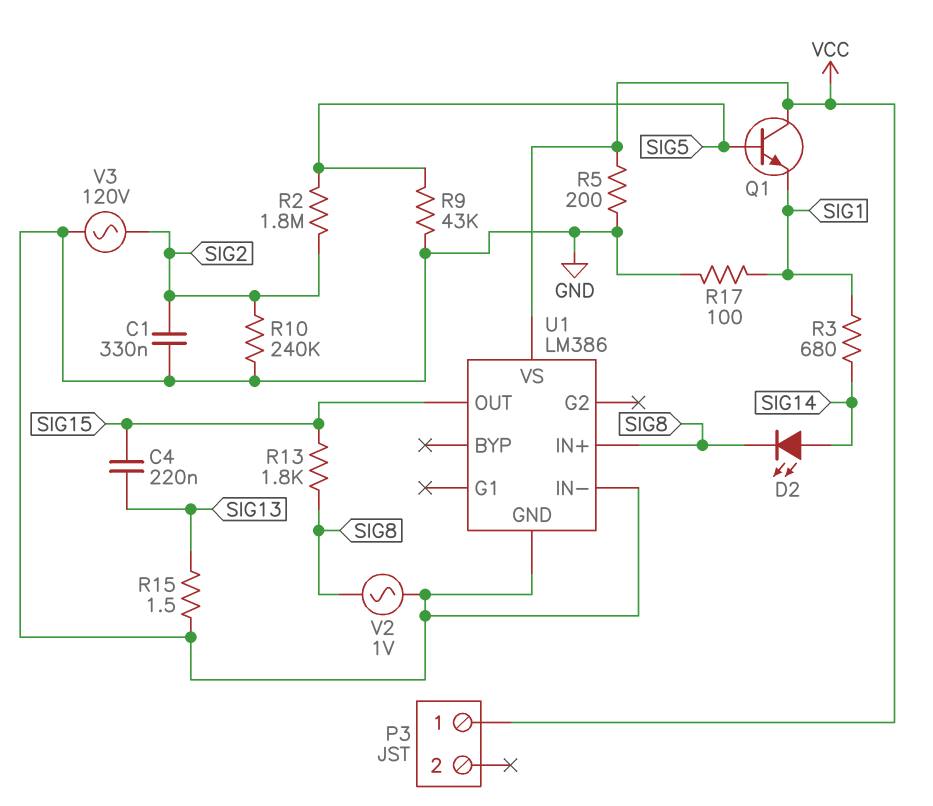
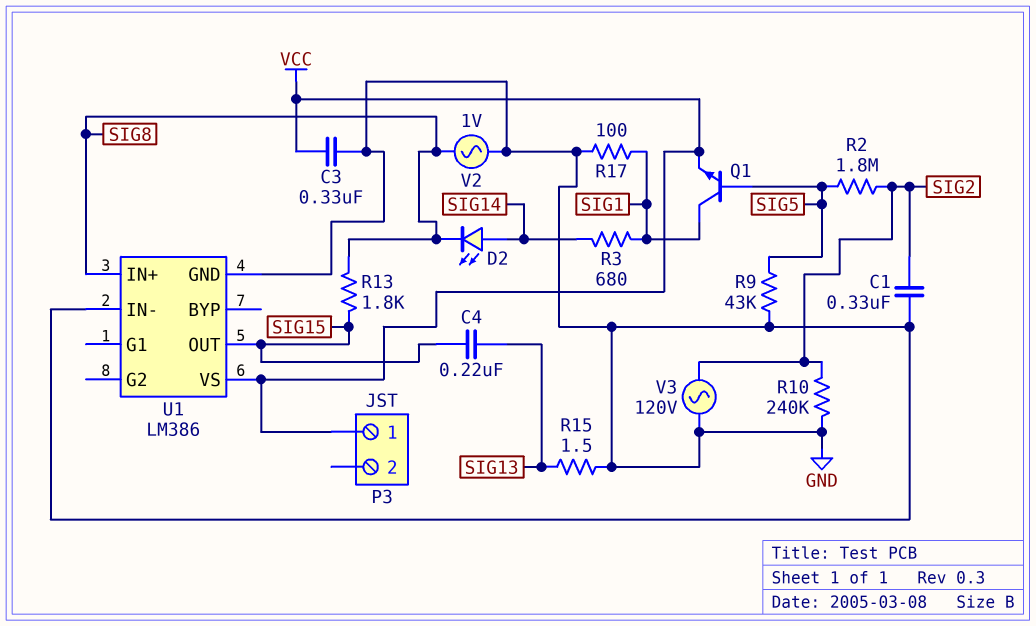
C3: none -> 330nF (GND, VCC)
Q1: NPN (B SIG5, C VCC, E SIG1) -> NPN (B SIG5, C SIG1, E VCC)
R5: 200 (GND, VCC) -> none

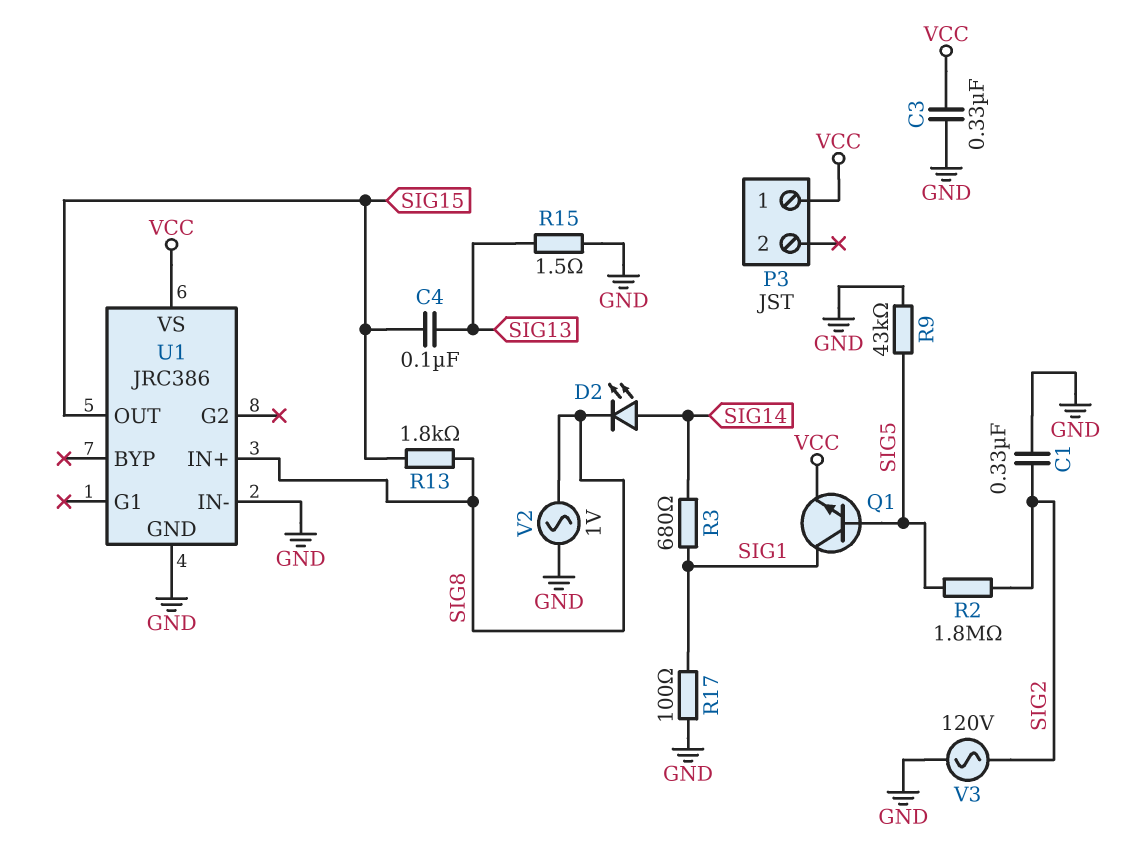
C4: 220nF (SIG13, SIG15) -> 100nF (SIG13, SIG15)
R10: 240k (GND, SIG2) -> none
U1: LM386 -> JRC386

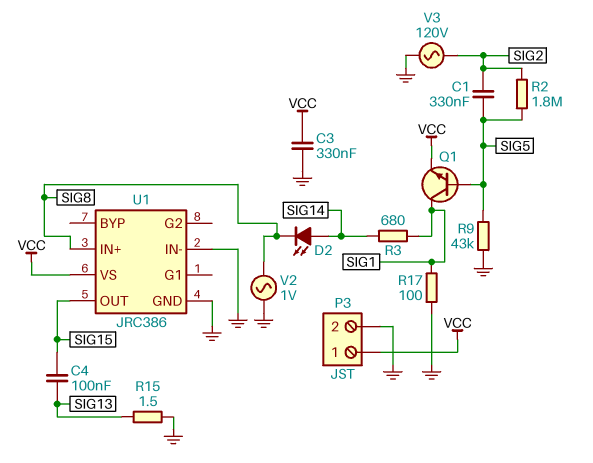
C1: 330nF (GND, SIG2) -> 330nF (SIG2, SIG5)
P3 pin 2: none -> GND
R13: 1.8k (SIG8, SIG15) -> none

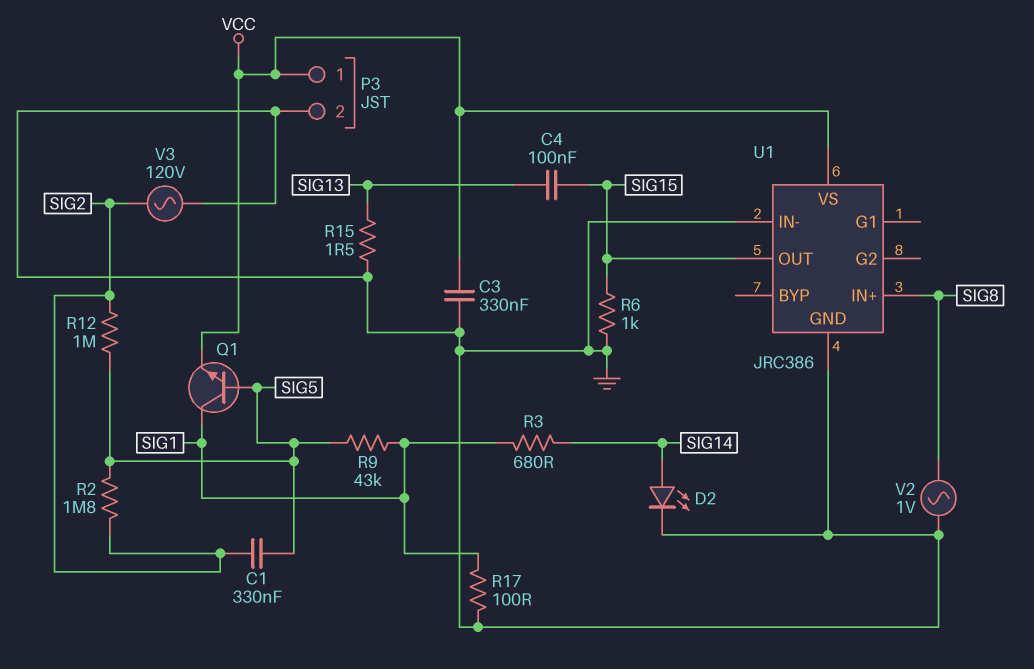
D2: LED (A SIG14, K SIG8) -> LED (A SIG14, K GND)
R6: none -> 1k (GND, SIG15)
R9: 43k (GND, SIG5) -> 43k (SIG1, SIG5)
R12: none -> 1M (SIG2, SIG5)

